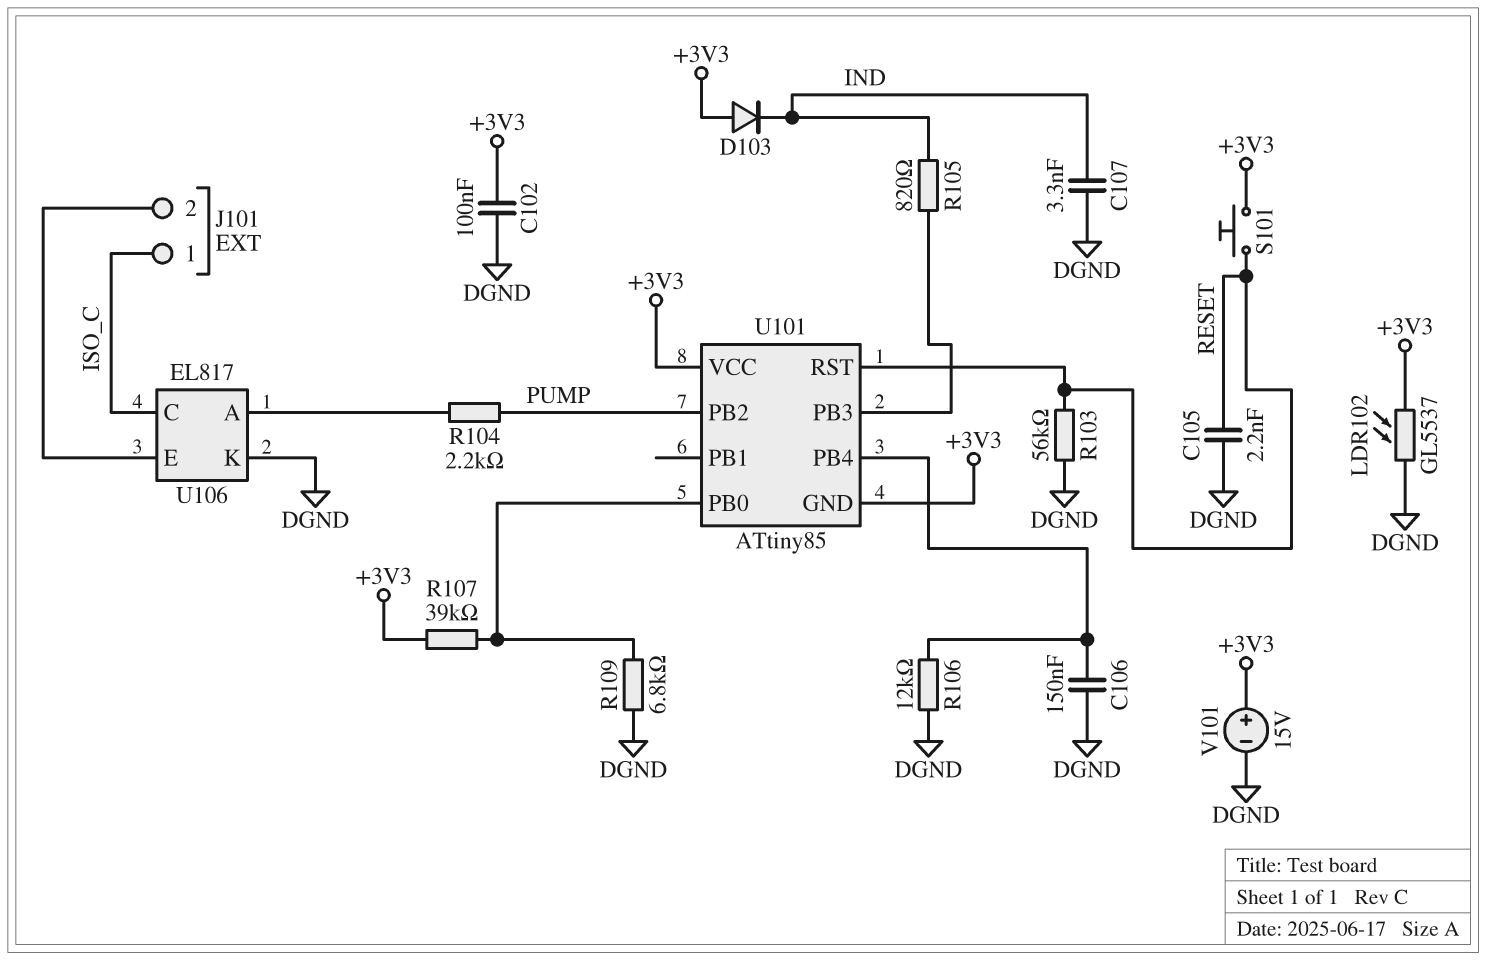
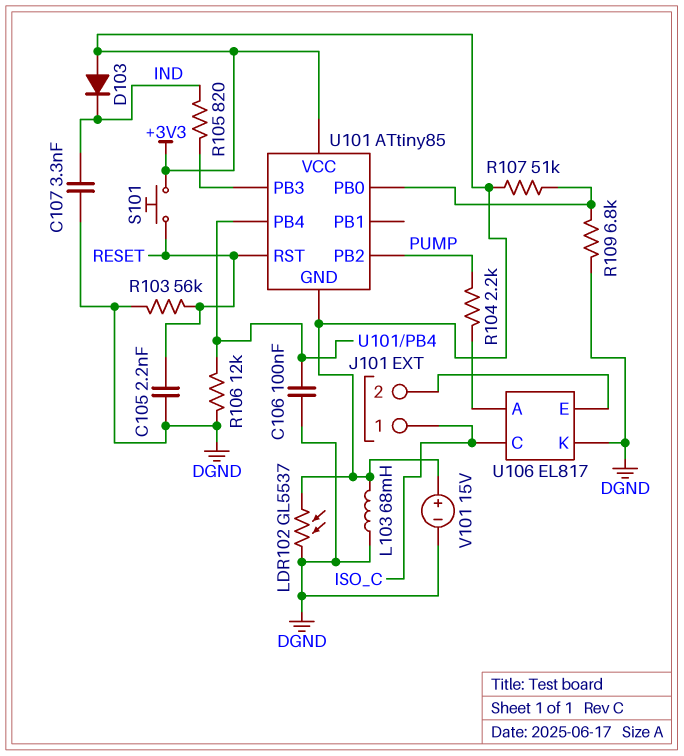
C102: 100nF (+3V3, DGND) -> none
C106: 150nF (DGND, U101/PB4) -> 100nF (DGND, U101/PB4)
L103: none -> 68mH (+3V3, DGND)
R107: 39k (+3V3, U101/PB0) -> 51k (+3V3, U101/PB0)

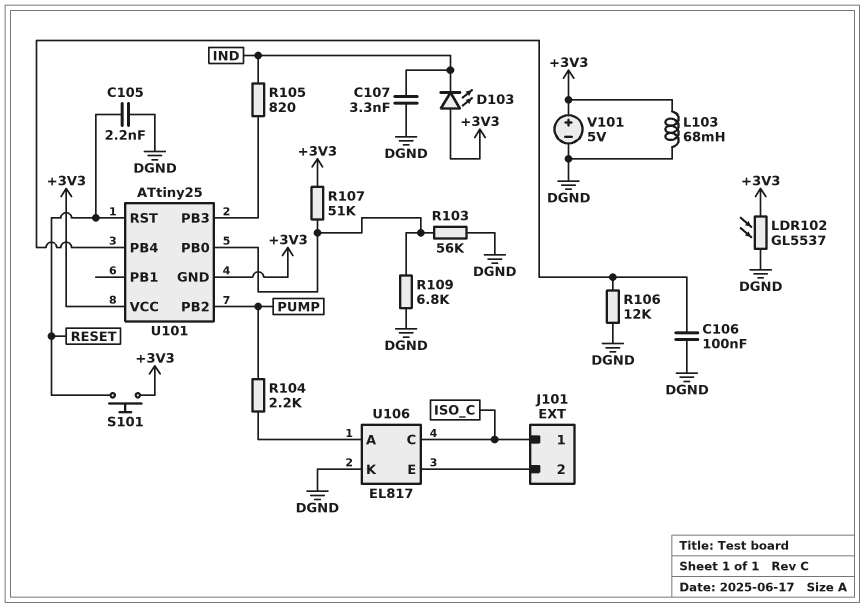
D103: diode (A +3V3, K IND) -> LED (A +3V3, K IND)
R103: 56k (DGND, RESET) -> 56k (DGND, U101/PB0)
U101: ATtiny85 -> ATtiny25
V101: 15V (plus +3V3, minus DGND) -> 5V (plus +3V3, minus DGND)

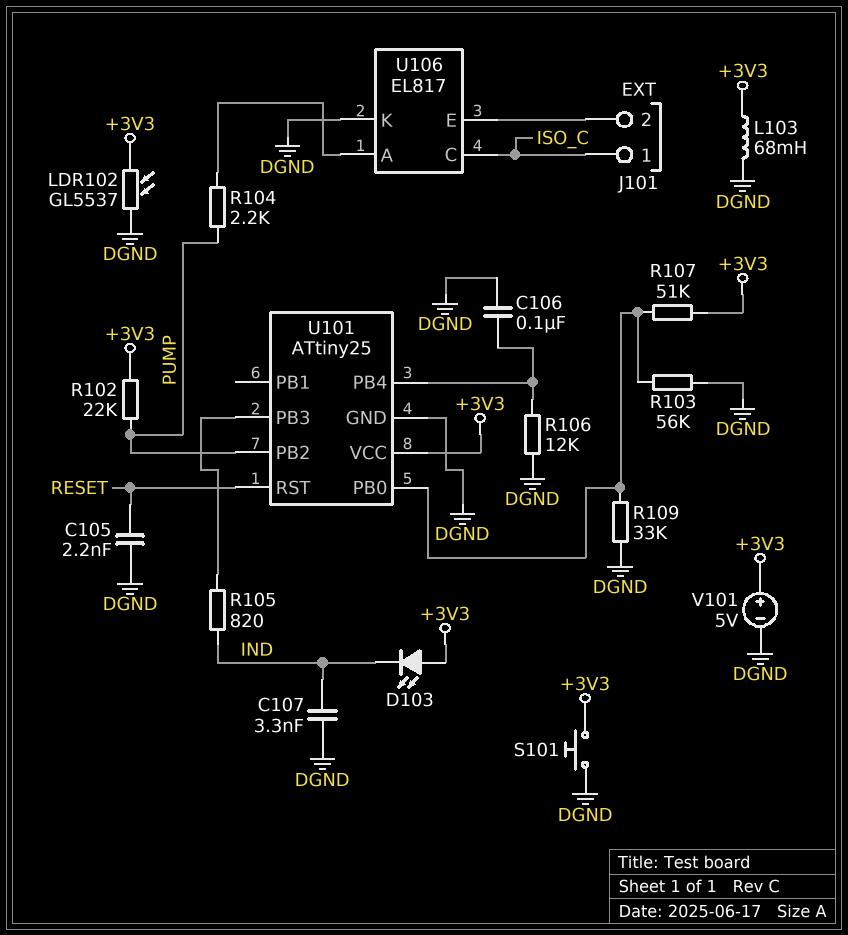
R102: none -> 22k (+3V3, PUMP)
R109: 6.8k (DGND, U101/PB0) -> 33k (DGND, U101/PB0)
S101: button (+3V3, RESET) -> button (+3V3, DGND)
U101 pin GND: +3V3 -> DGND

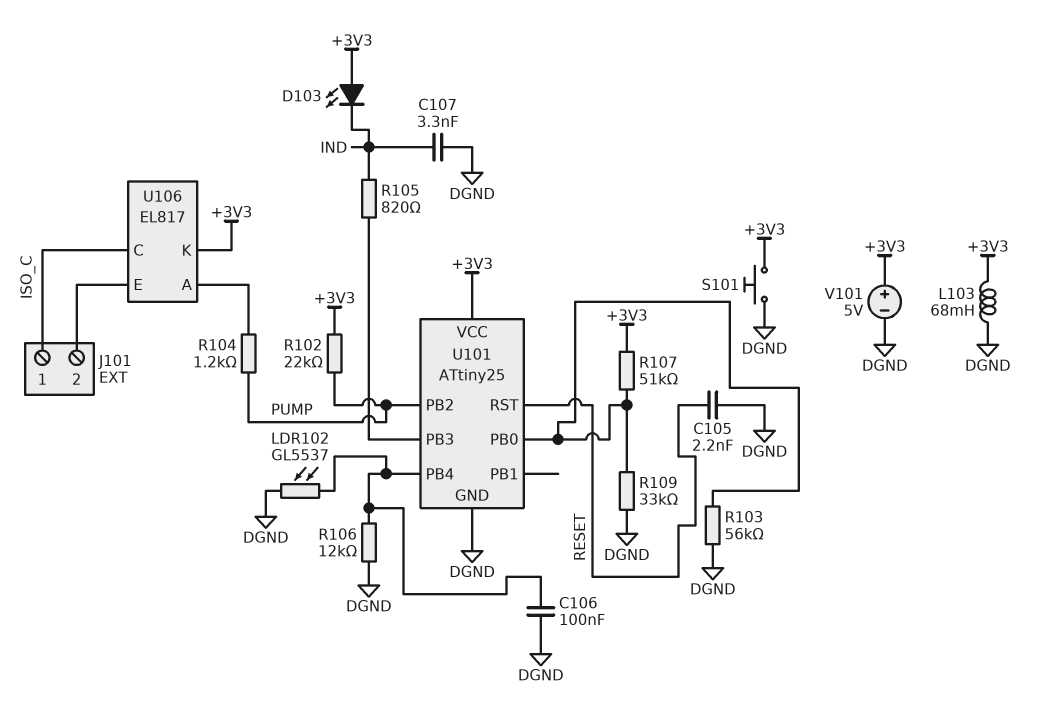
LDR102: GL5537 (+3V3, DGND) -> GL5537 (DGND, U101/PB4)
R104: 2.2k (PUMP, U106/A) -> 1.2k (PUMP, U106/A)
U106 pin K: DGND -> +3V3

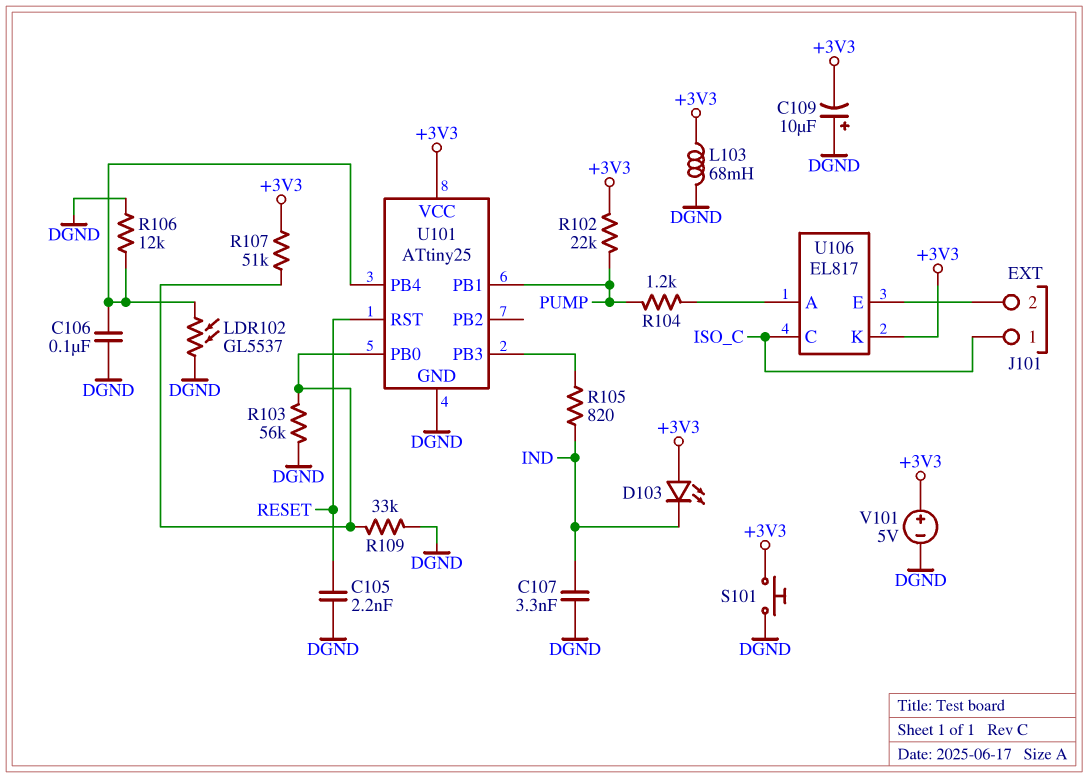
C109: none -> 10uF (plus DGND, minus +3V3)
U101 pin PB1: none -> PUMP
U101 pin PB2: PUMP -> none

